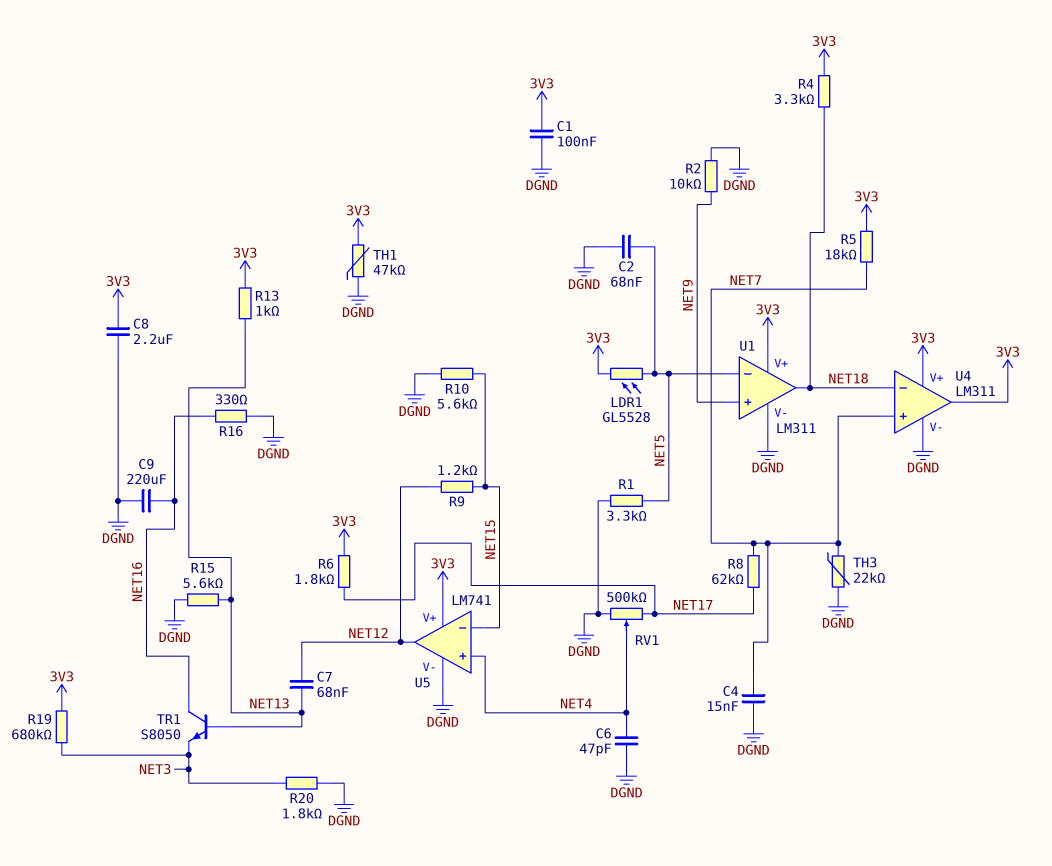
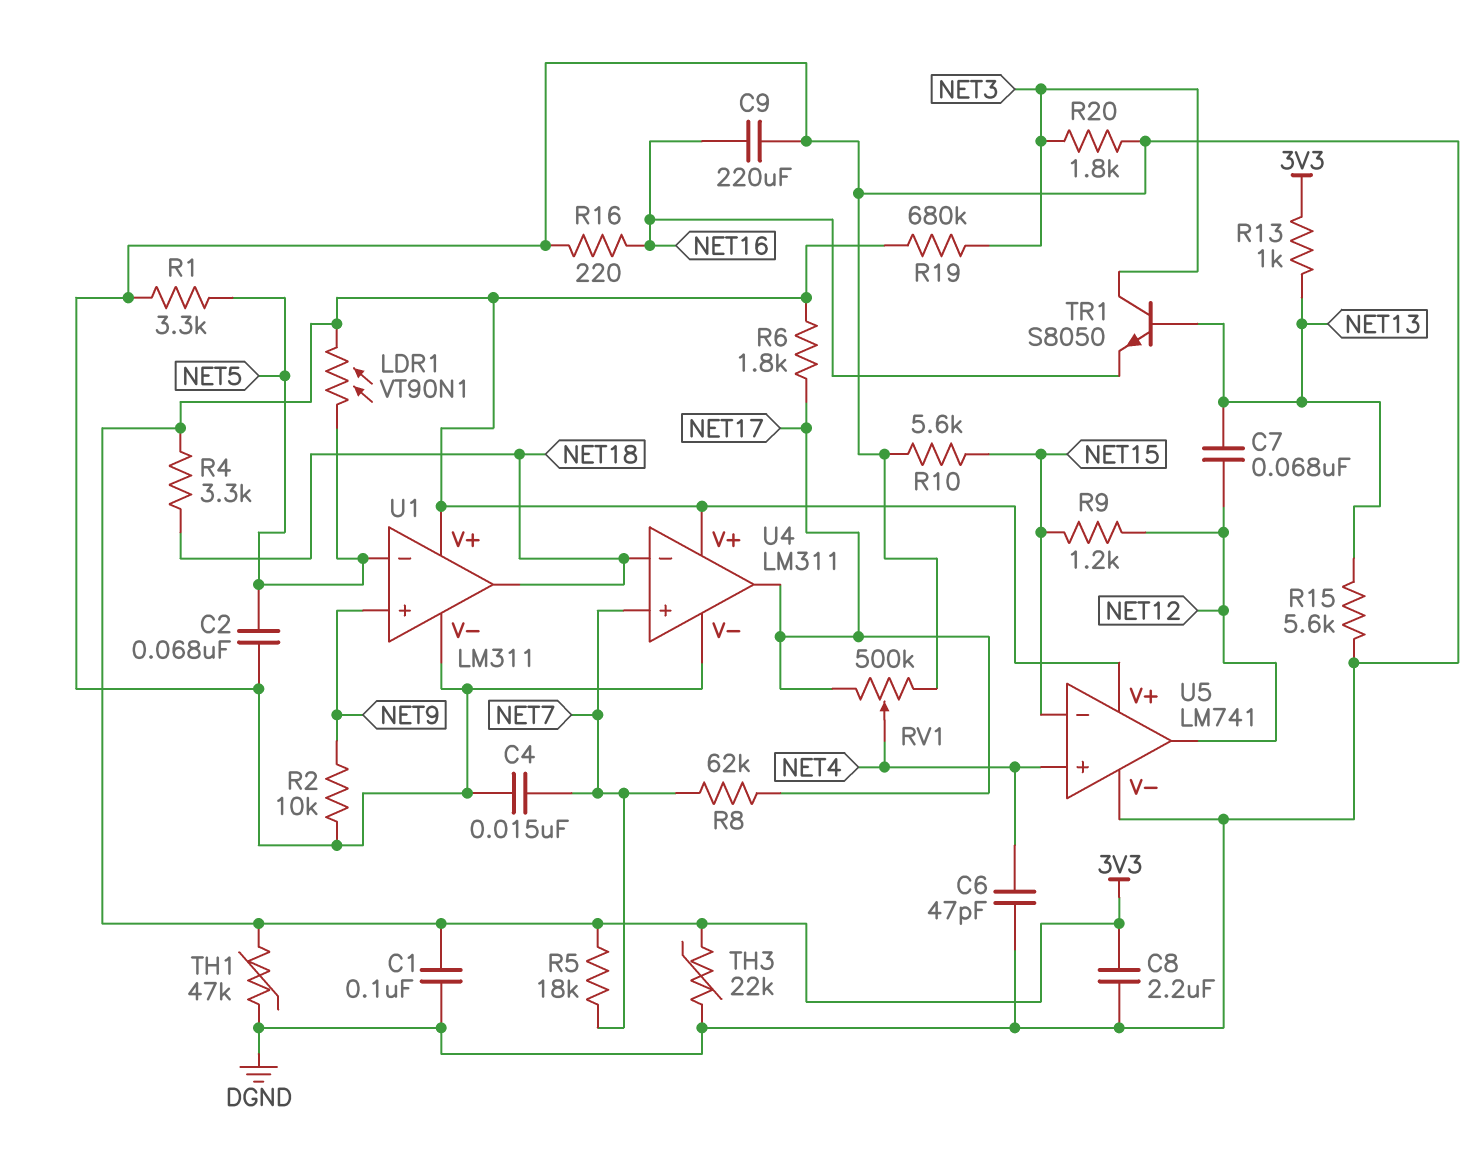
LDR1: GL5528 (3V3, NET5) -> VT90N1 (3V3, NET5)
R16: 330 (DGND, NET16) -> 220 (DGND, NET16)
TH3: 22k (DGND, NET7) -> 22k (3V3, DGND)
TR1: NPN S8050 (B NET13, C NET16, E NET3) -> NPN S8050 (B NET13, C NET3, E NET16)
U4 pin out: 3V3 -> NET17

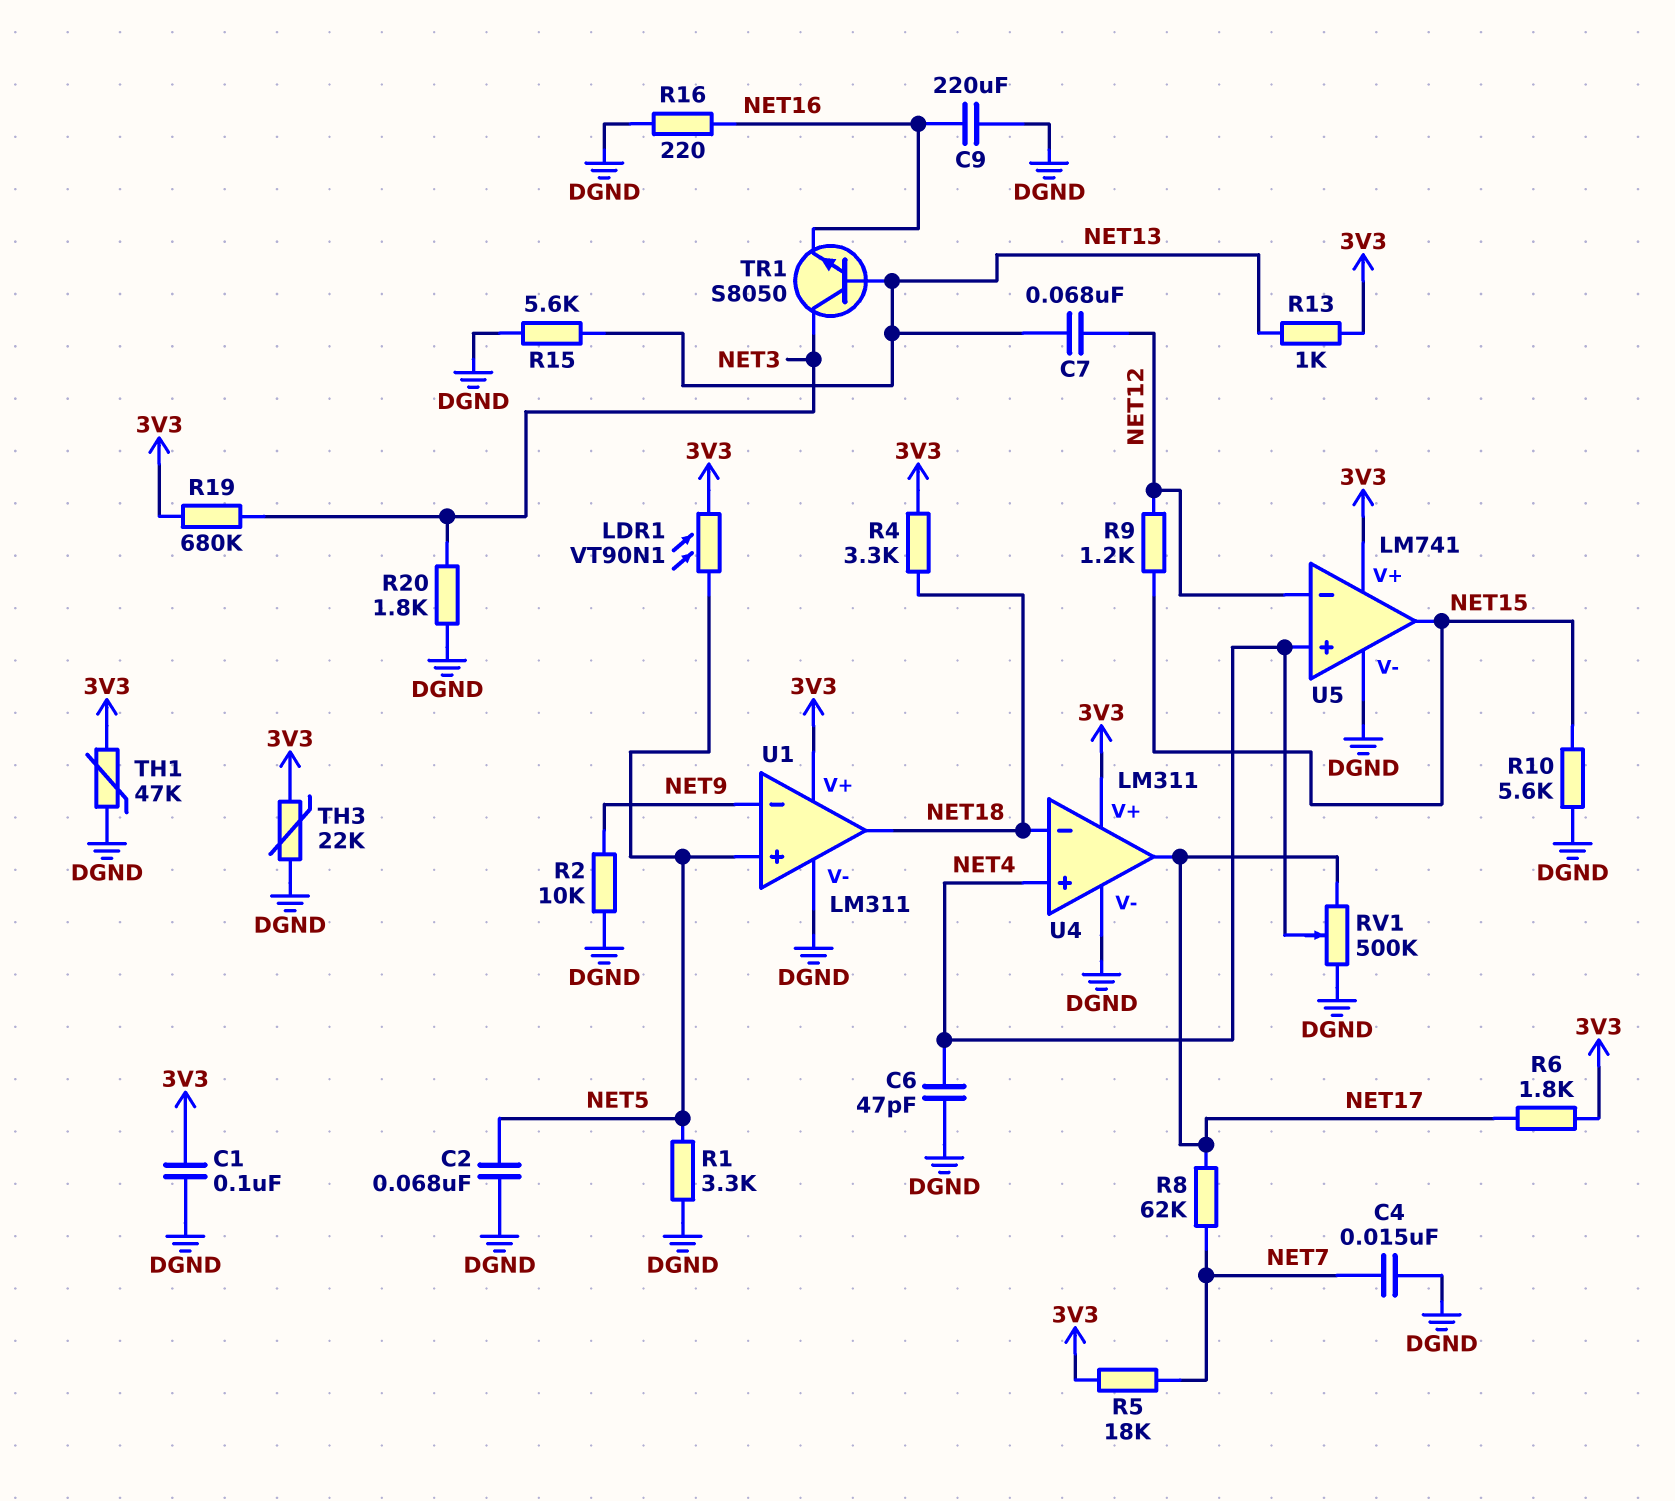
C8: 2.2uF (3V3, DGND) -> none
U1 pin in+: NET9 -> NET5
U1 pin in-: NET5 -> NET9
U4 pin in+: NET7 -> NET4
U5 pin in-: NET15 -> NET12
U5 pin out: NET12 -> NET15

